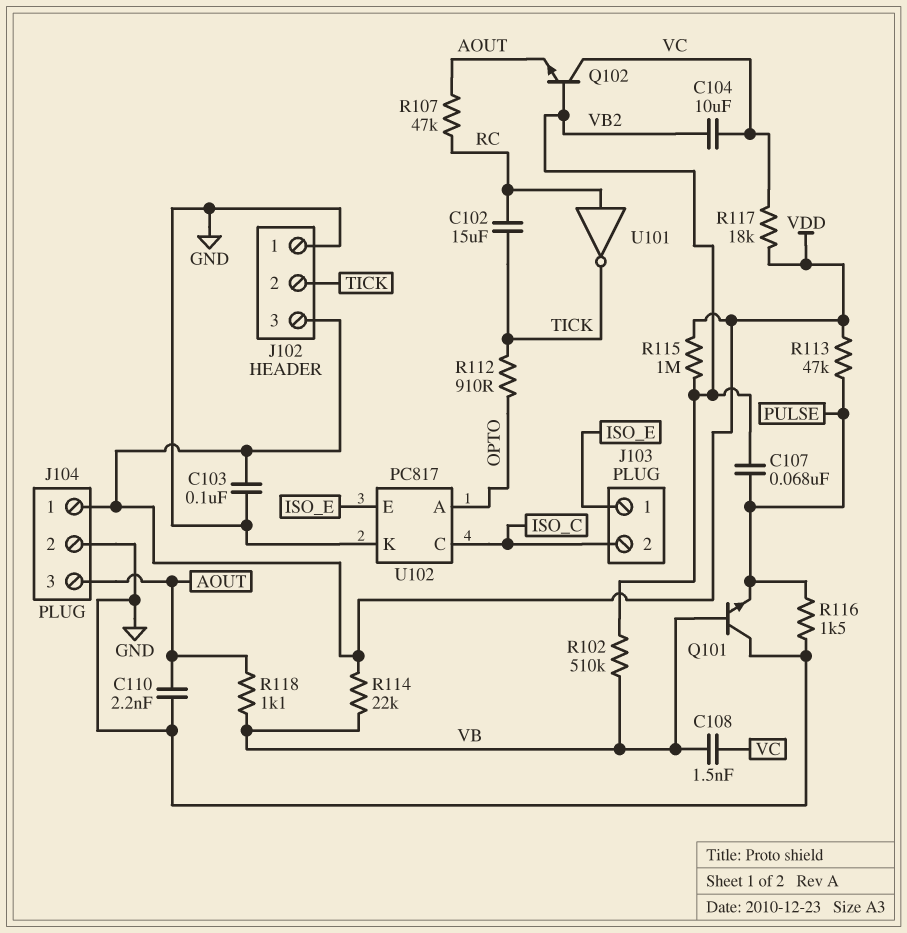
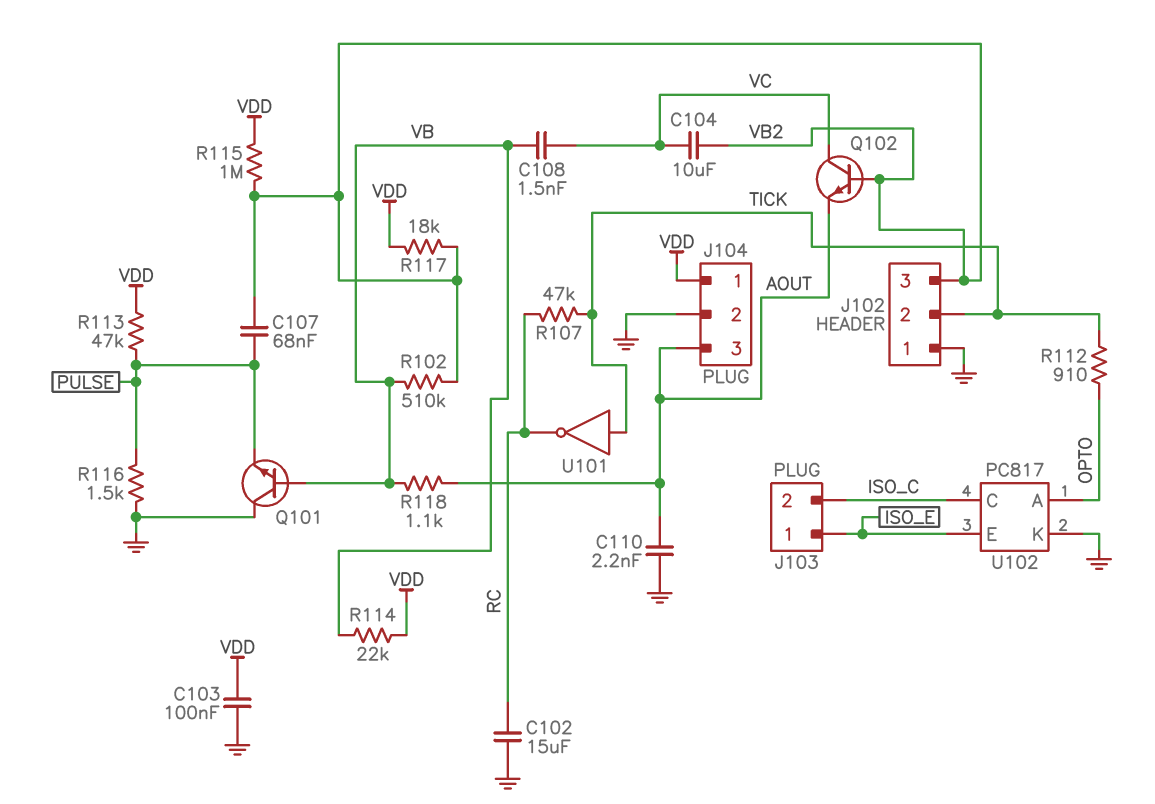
C102: 15uF (RC, TICK) -> 15uF (GND, RC)
J102 pin 3: VDD -> VB2
R107: 47k (AOUT, RC) -> 47k (RC, TICK)
R117: 18k (VC, VDD) -> 18k (VB2, VDD)
U101: NOT (in RC, out TICK) -> NOT (in TICK, out RC)

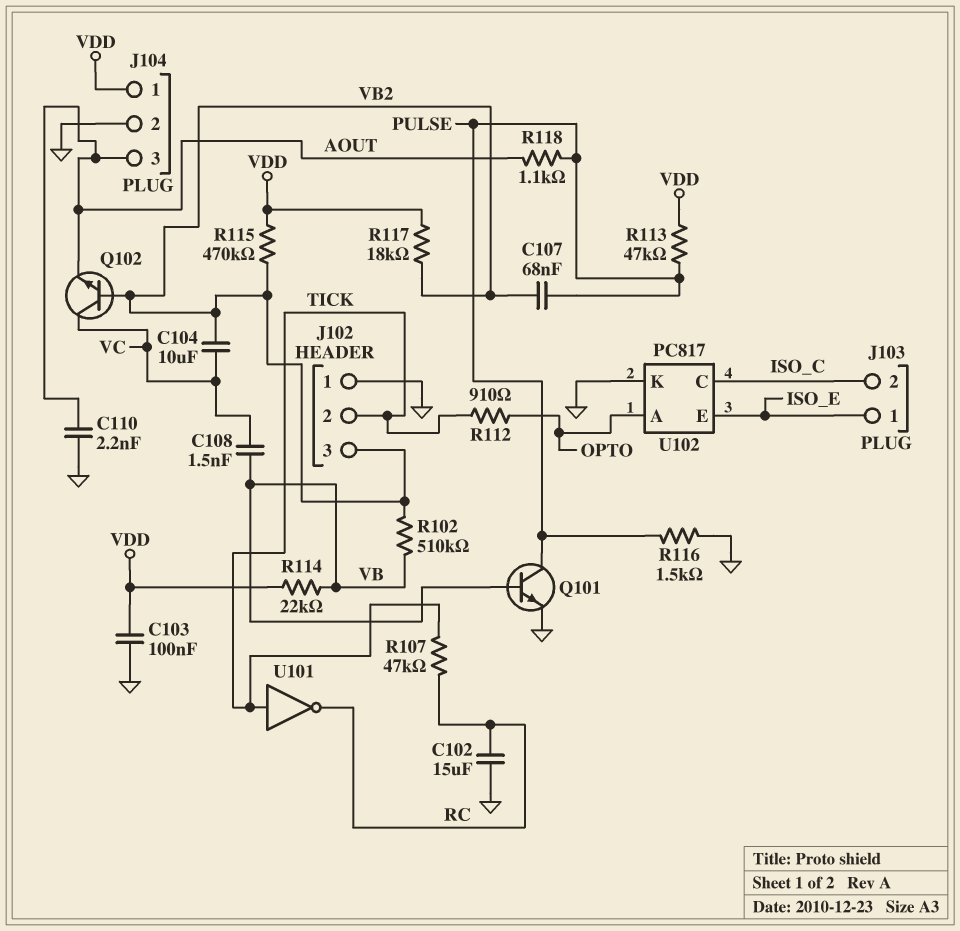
Q101: NPN (B VB, C GND, E PULSE) -> NPN (B VB, C PULSE, E GND)
R115: 1M (VB2, VDD) -> 470k (VB2, VDD)
R118: 1.1k (AOUT, VB) -> 1.1k (AOUT, PULSE)

